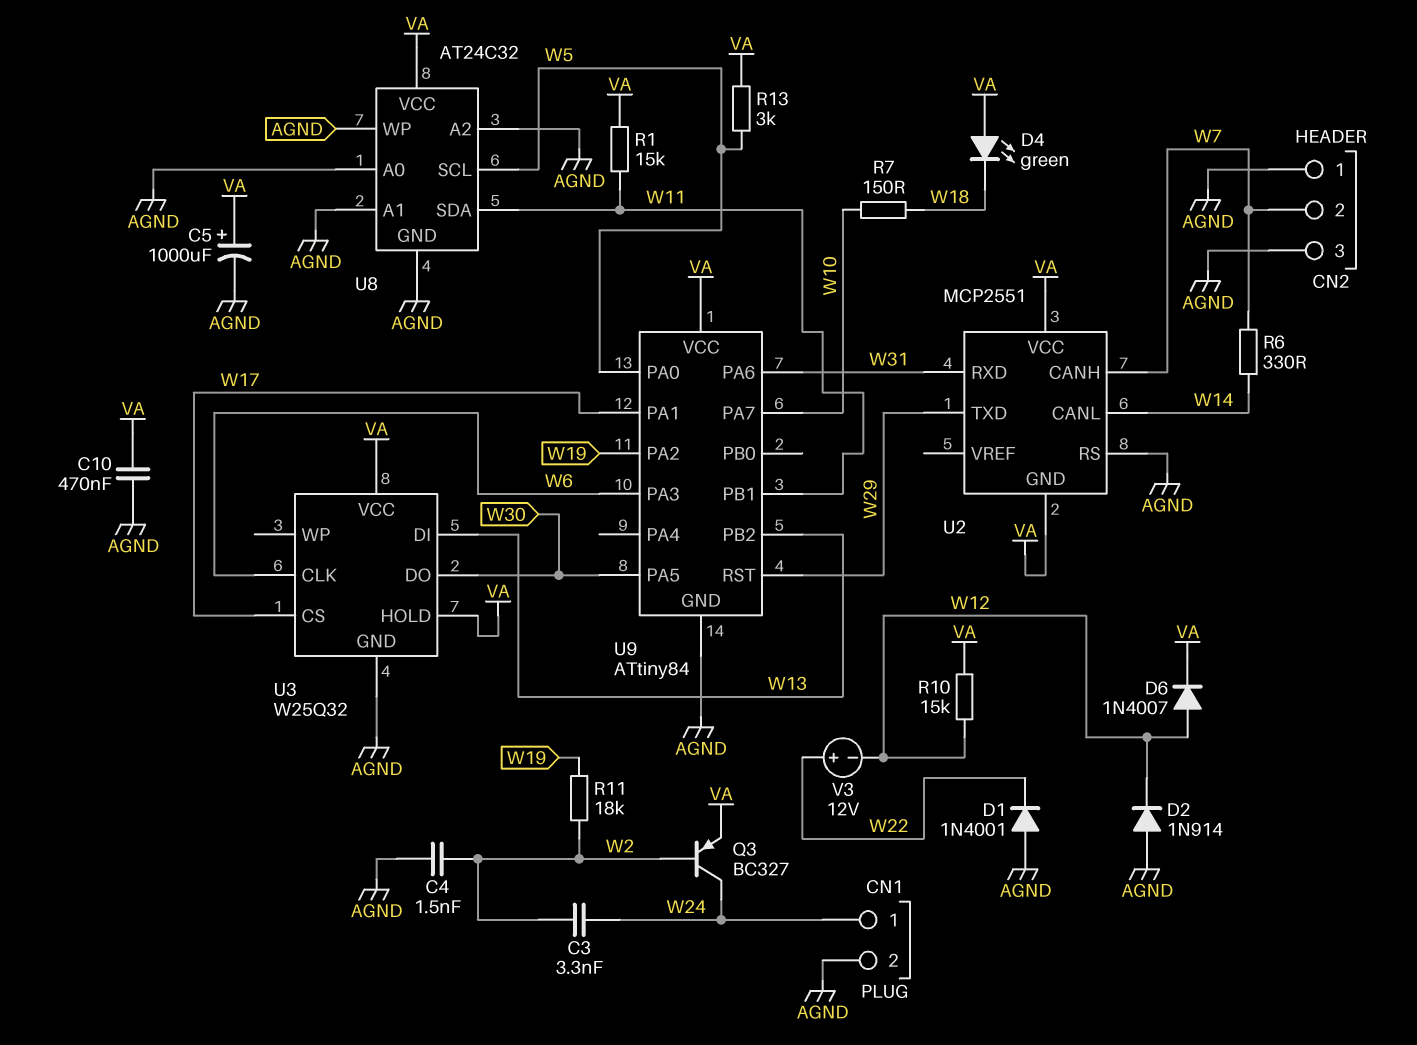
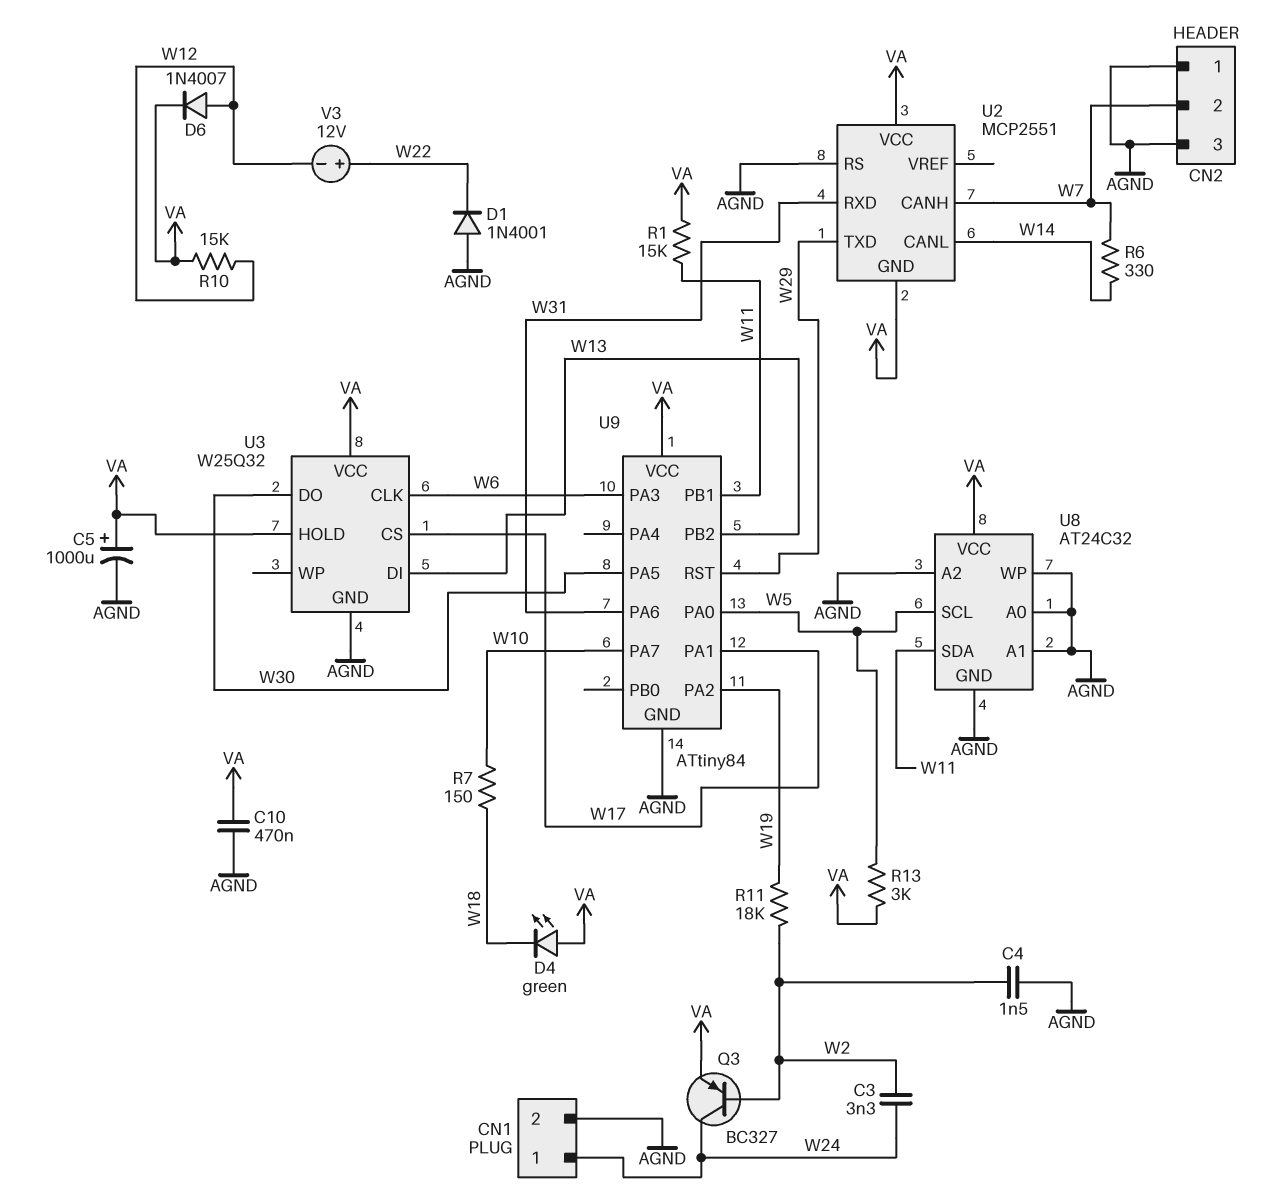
D2: diode 1N914 (A AGND, K W12) -> none

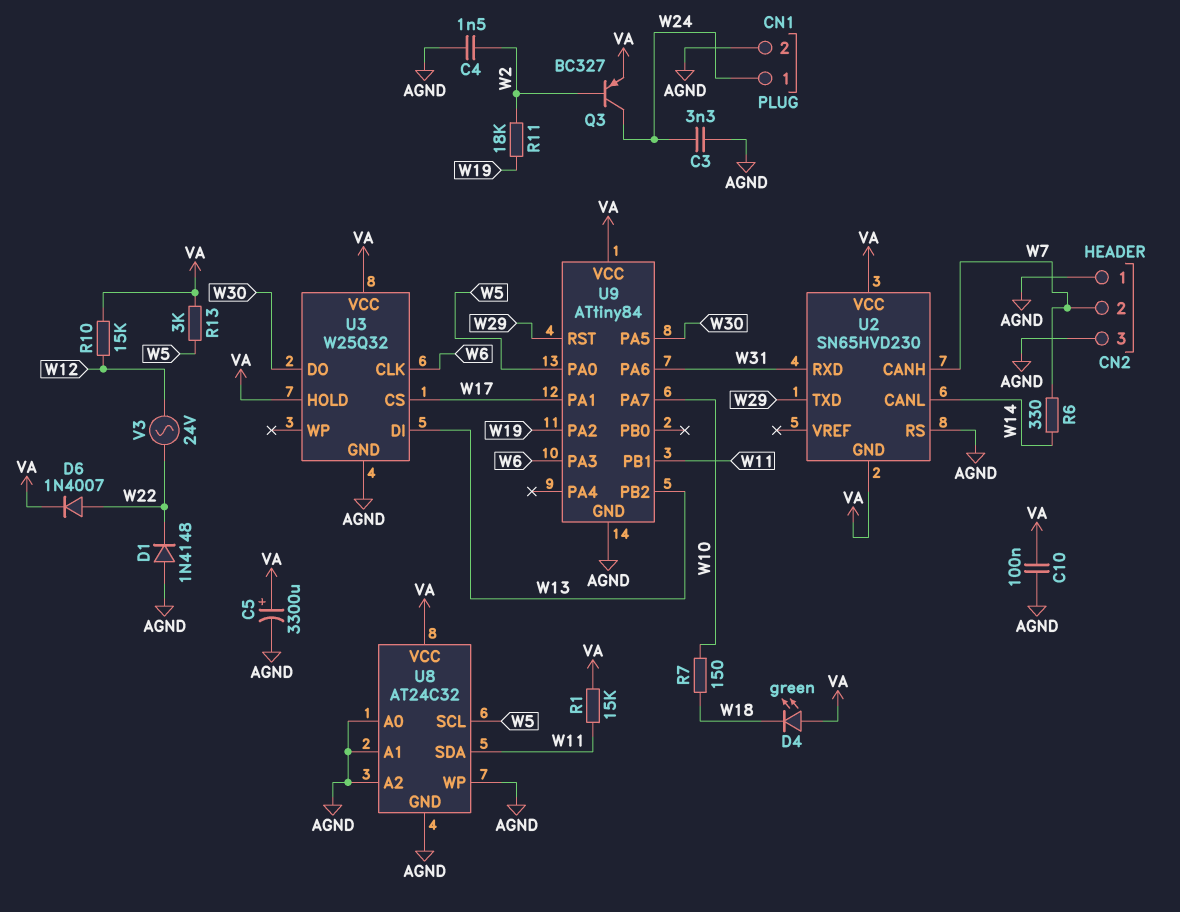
C3: 3.3nF (W2, W24) -> 3.3nF (AGND, W24)
C5: 1000uF (plus VA, minus AGND) -> 3300uF (plus VA, minus AGND)
C10: 470nF (AGND, VA) -> 100nF (AGND, VA)
D1: diode 1N4001 (A AGND, K W22) -> diode 1N4148 (A AGND, K W22)
D6: diode 1N4007 (A W12, K VA) -> diode 1N4007 (A W22, K VA)
U2: MCP2551 -> SN65HVD230
V3: 12V (plus W22, minus W12) -> AC 24V (W12, W22)

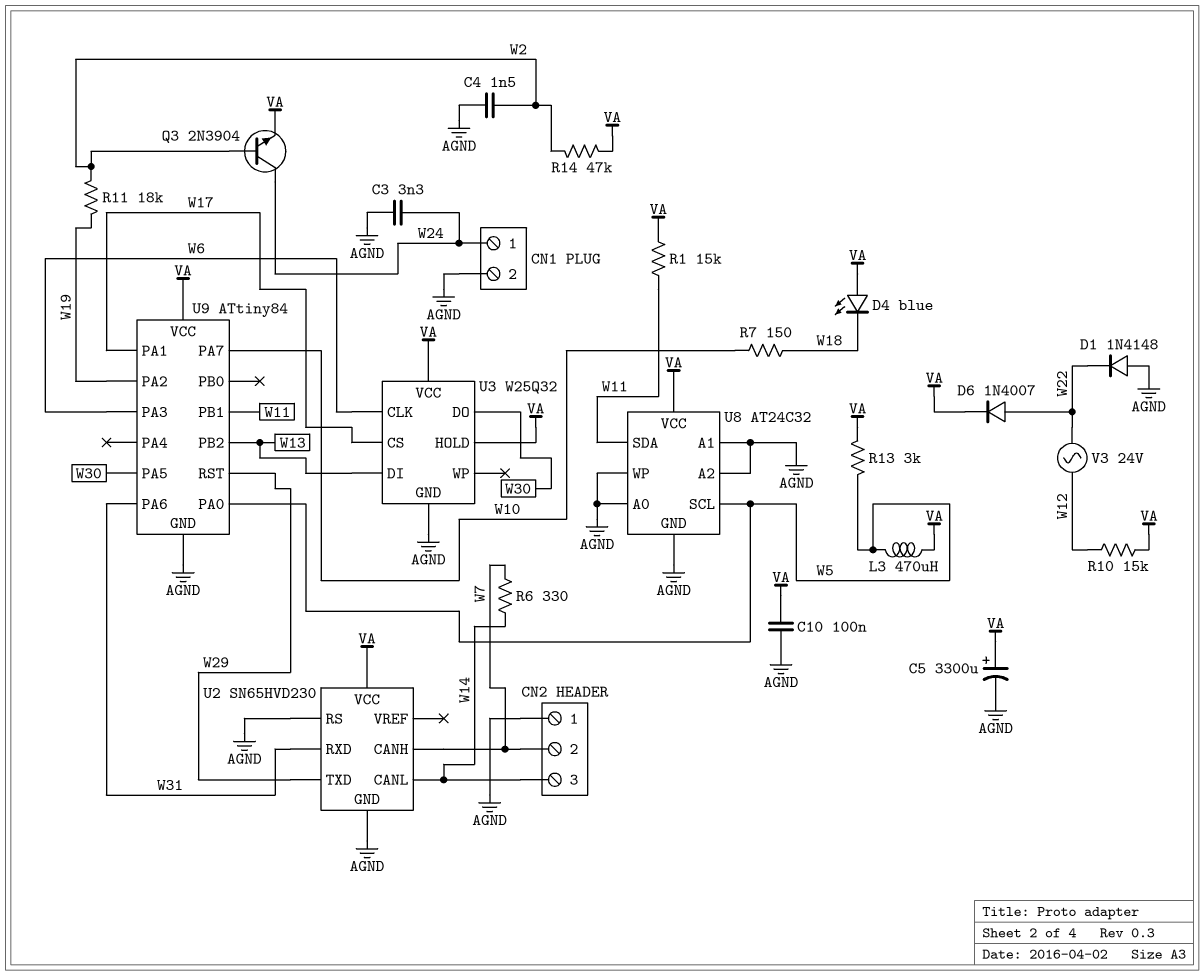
CN2 pin 3: AGND -> W14
D4: LED green (A VA, K W18) -> LED blue (A VA, K W18)
L3: none -> 470uH (VA, W5)
Q3: PNP BC327 (B W2, C W24, E VA) -> NPN 2N3904 (B W2, C W24, E VA)
R14: none -> 47k (VA, W2)
U2 pin GND: VA -> AGND

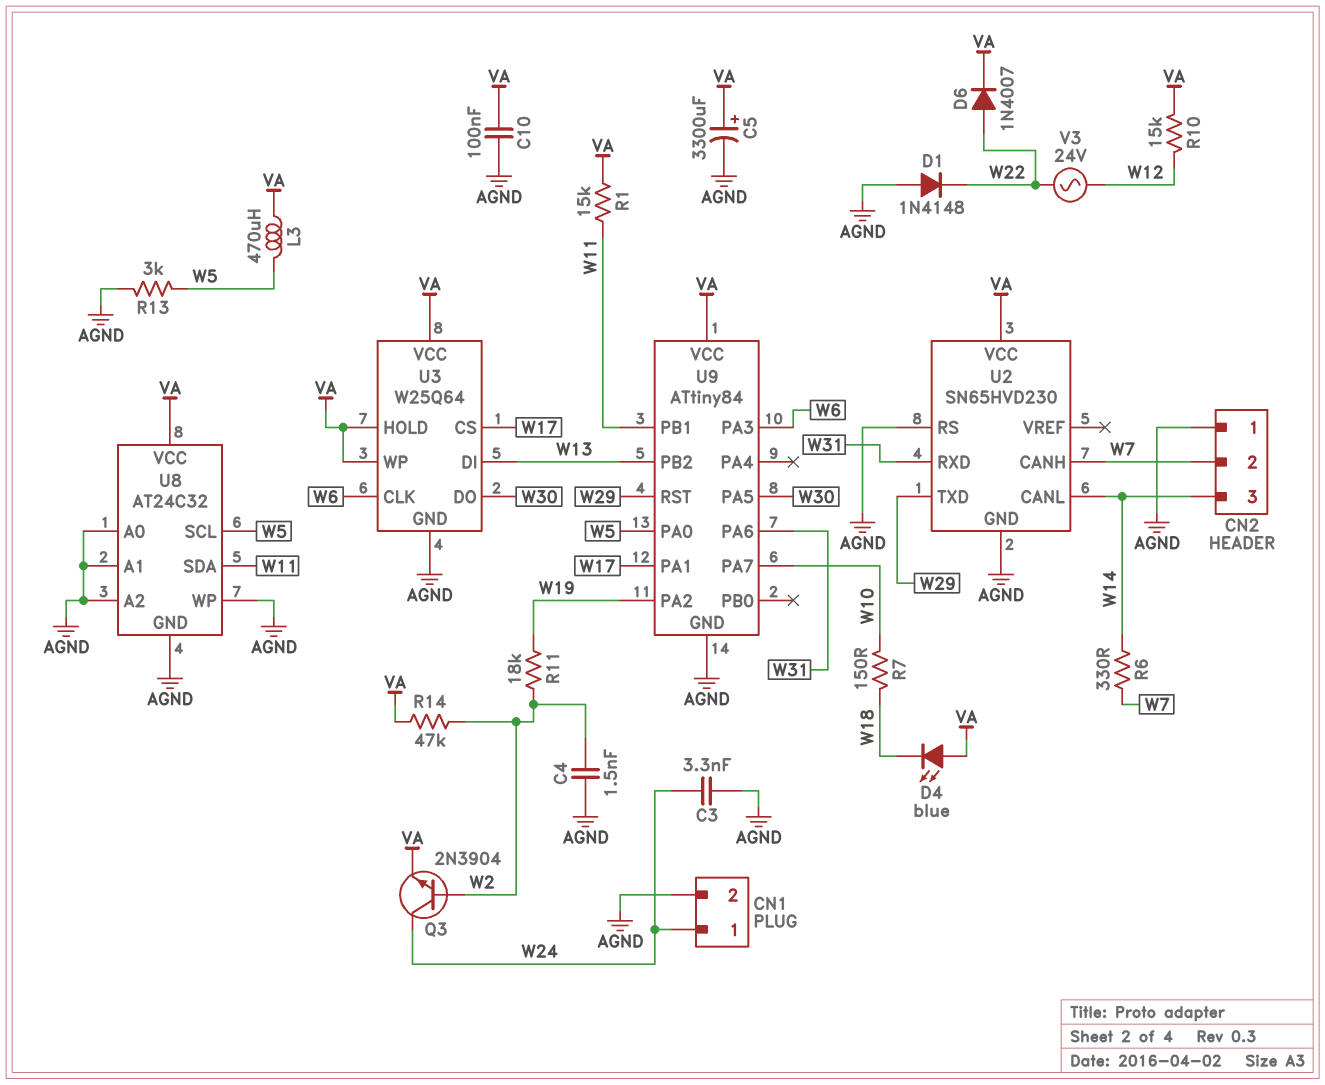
R13: 3k (VA, W5) -> 3k (AGND, W5)
U3: W25Q32 -> W25Q64
U3 pin WP: none -> VA

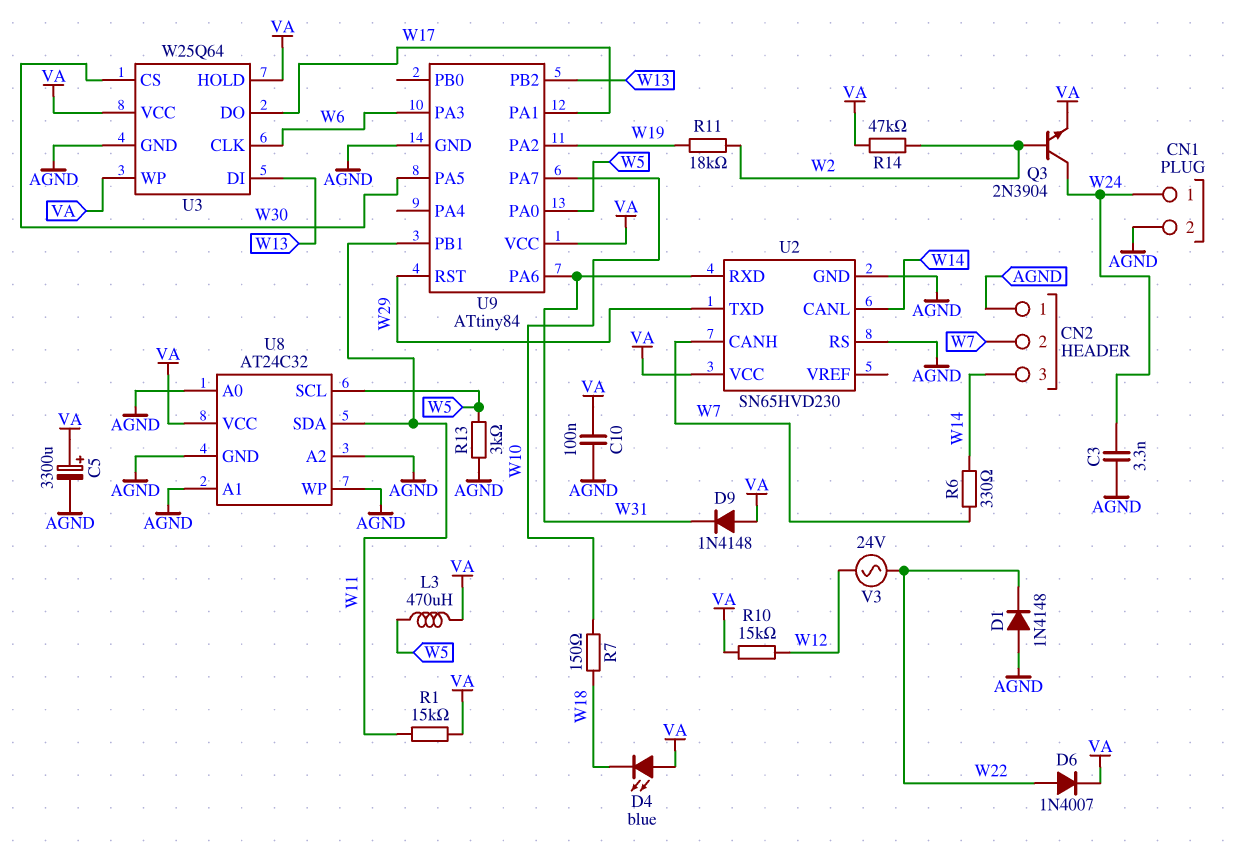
C4: 1.5nF (AGND, W2) -> none
D9: none -> diode 1N4148 (A VA, K W31)
U3 pin CS: W17 -> W30
U3 pin DO: W30 -> W17

